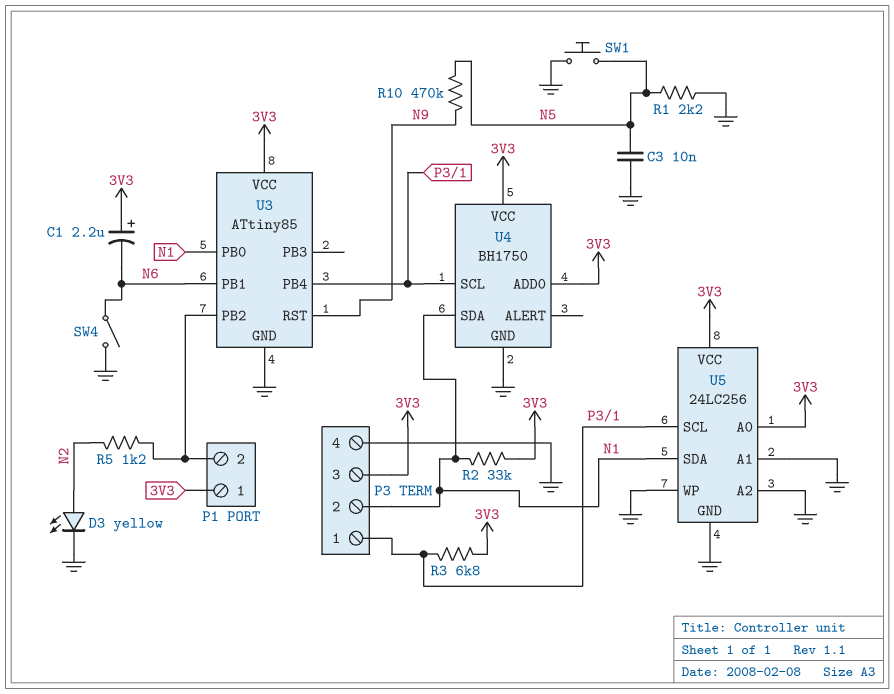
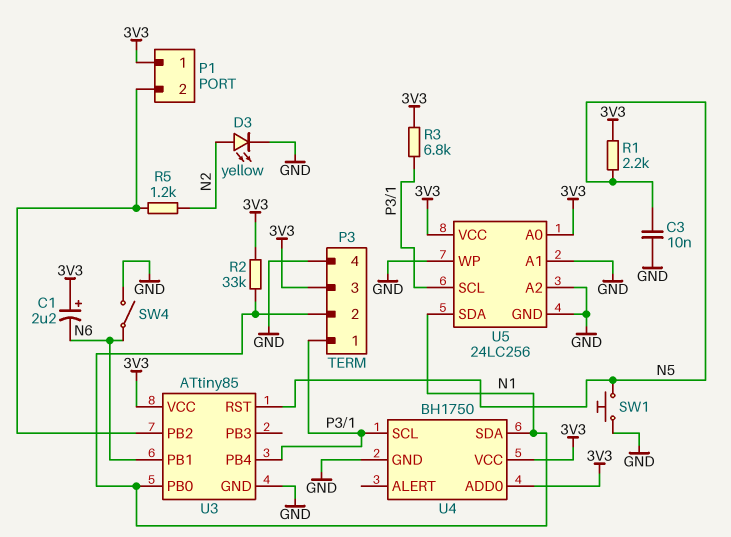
R1: 2.2k (GND, N5) -> 2.2k (3V3, N5)
R10: 470k (N5, N9) -> none
U3 pin RST: N9 -> N5

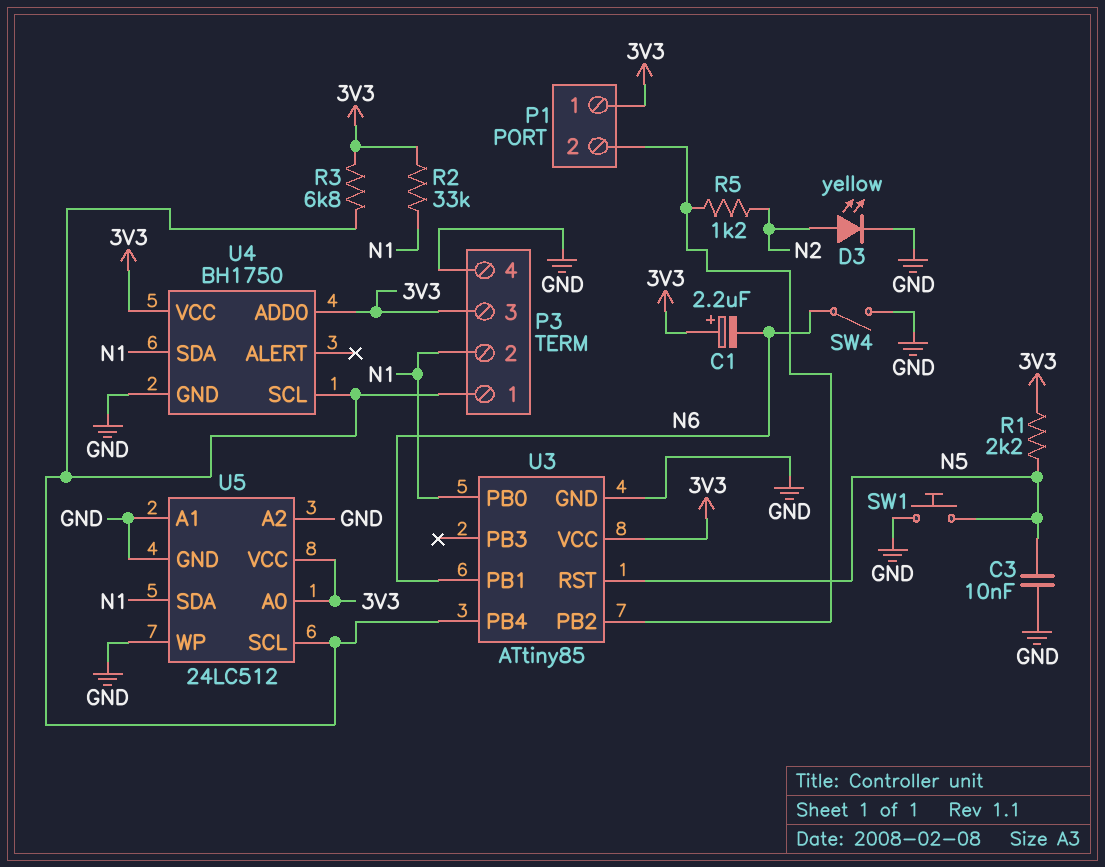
U5: 24LC256 -> 24LC512

